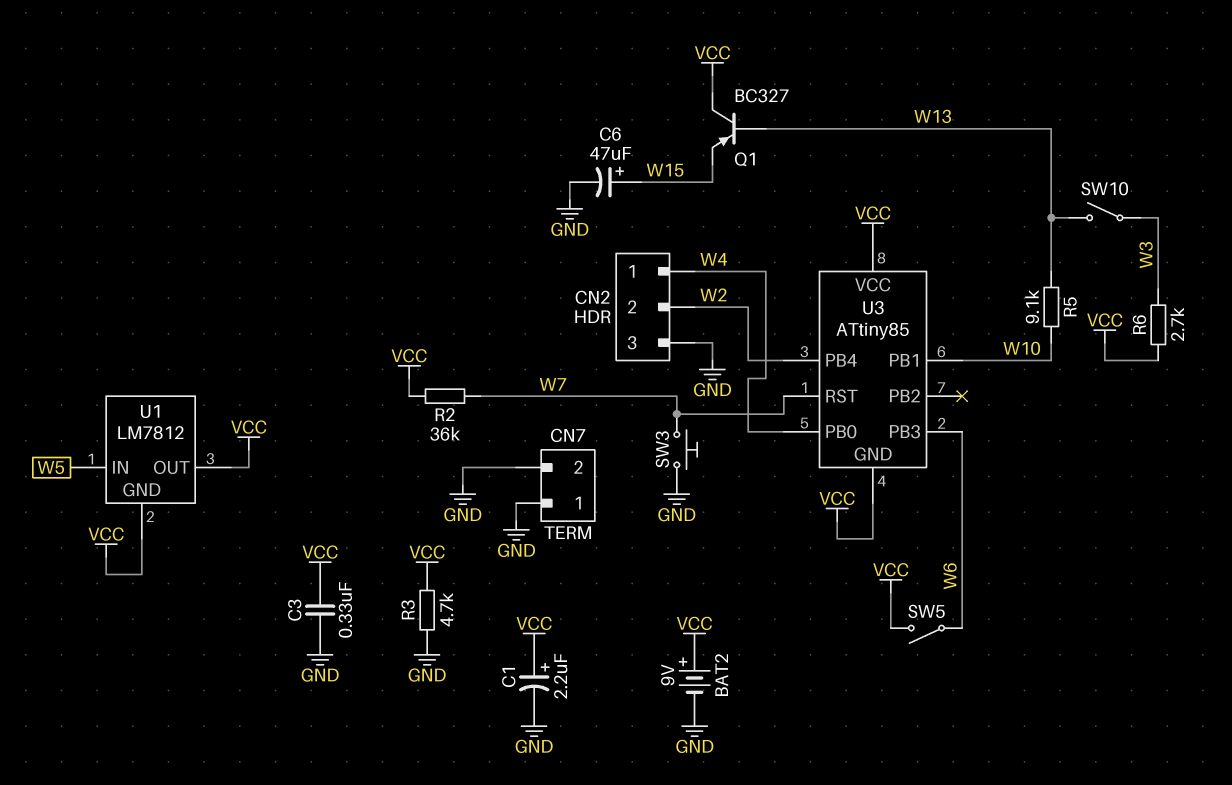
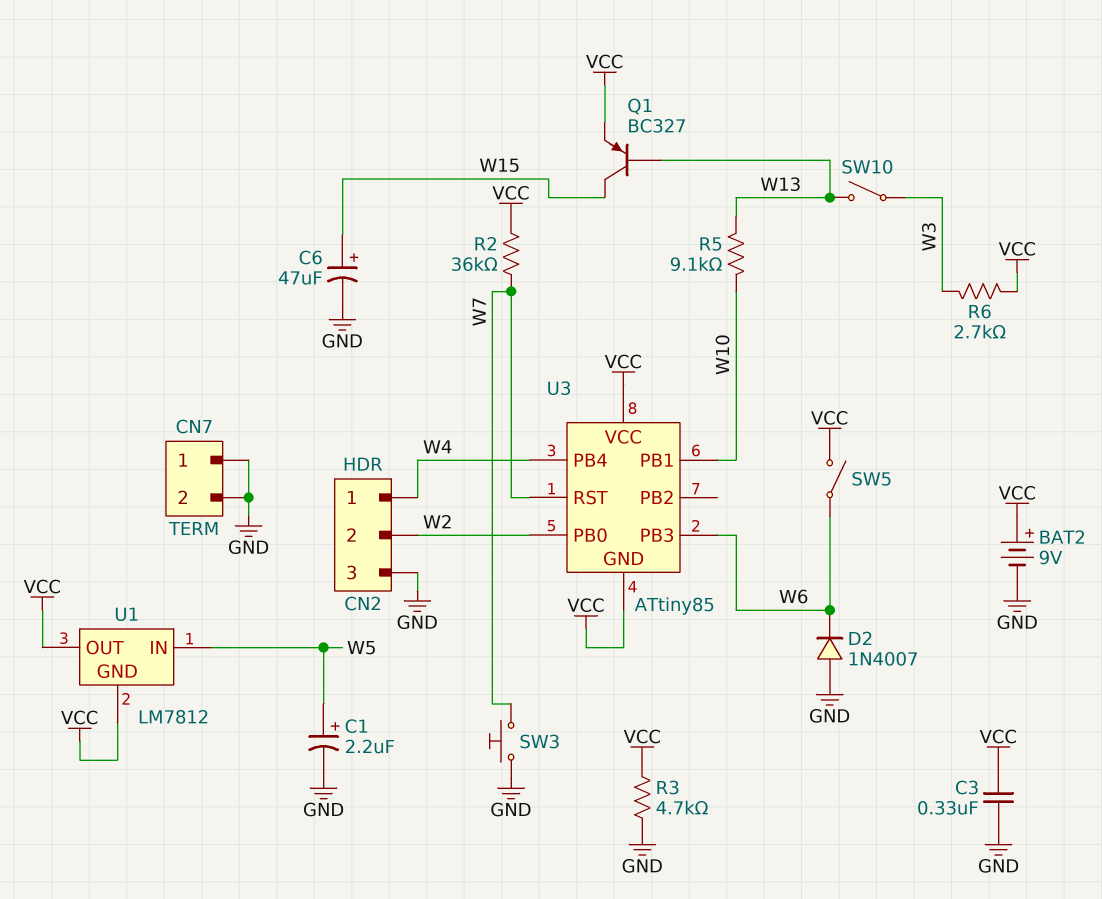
C1: 2.2uF (plus VCC, minus GND) -> 2.2uF (plus W5, minus GND)
D2: none -> diode 1N4007 (A GND, K W6)
Q1: PNP BC327 (B W13, C VCC, E W15) -> PNP BC327 (B W13, C W15, E VCC)
U3 pin PB0: W4 -> W2
U3 pin PB4: W2 -> W4

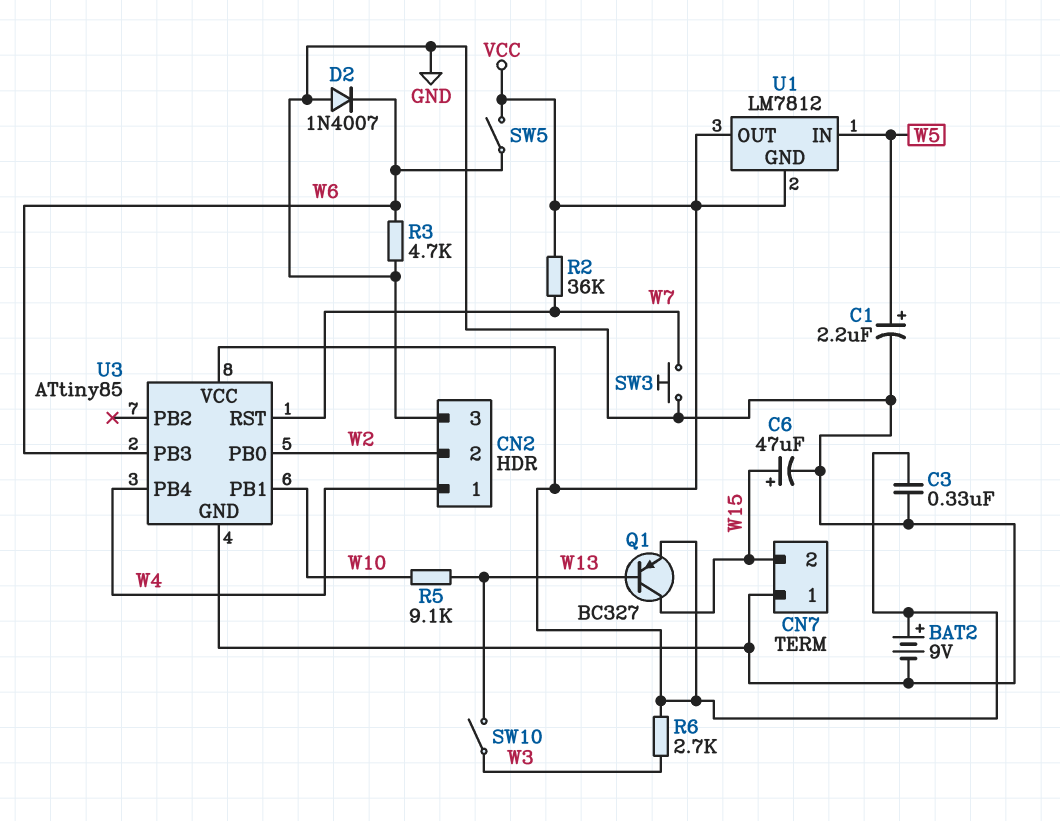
CN7 pin 2: GND -> W15
R3: 4.7k (GND, VCC) -> 4.7k (GND, W6)
U3 pin GND: VCC -> GND

